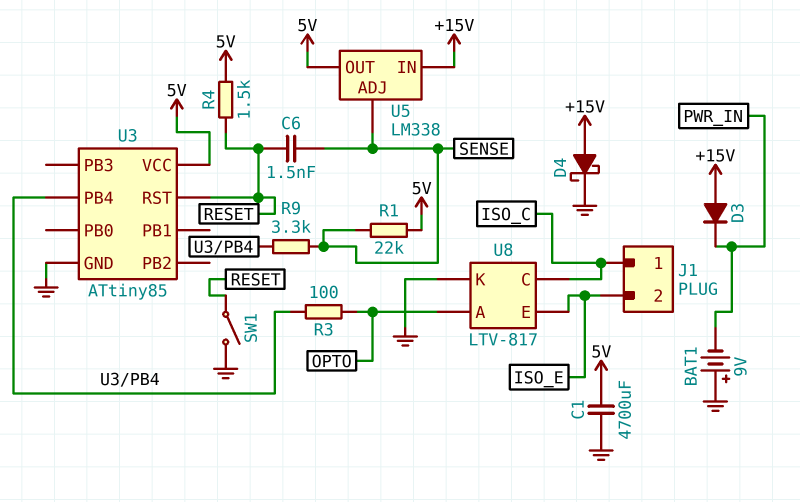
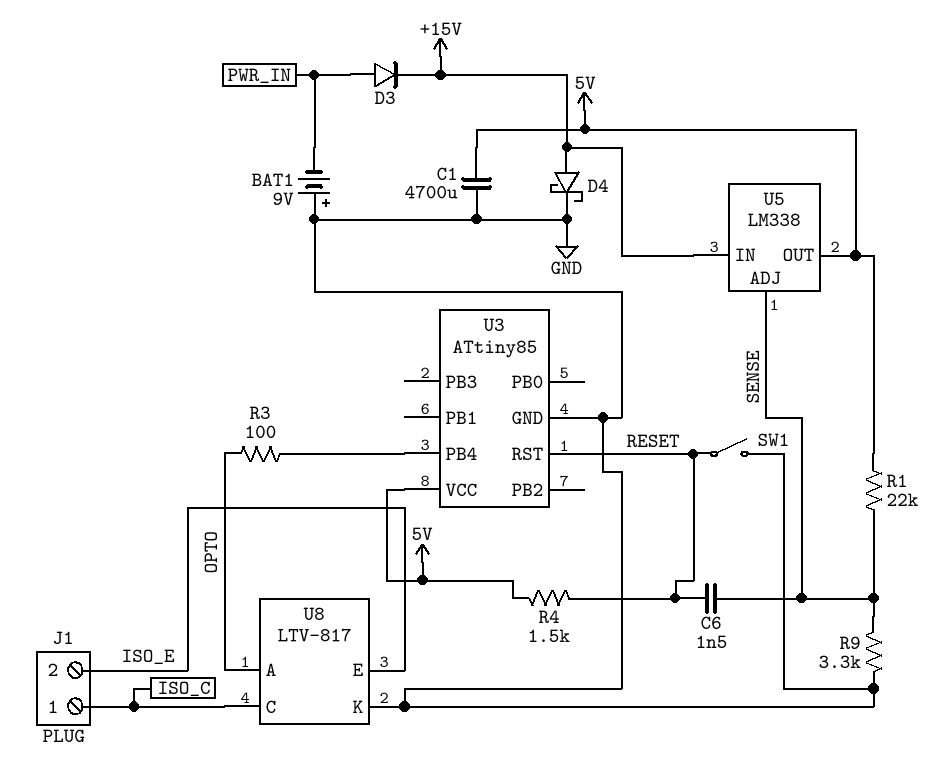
D3: diode (A +15V, K PWR_IN) -> diode (A PWR_IN, K +15V)
R9: 3.3k (SENSE, U3/PB4) -> 3.3k (GND, SENSE)

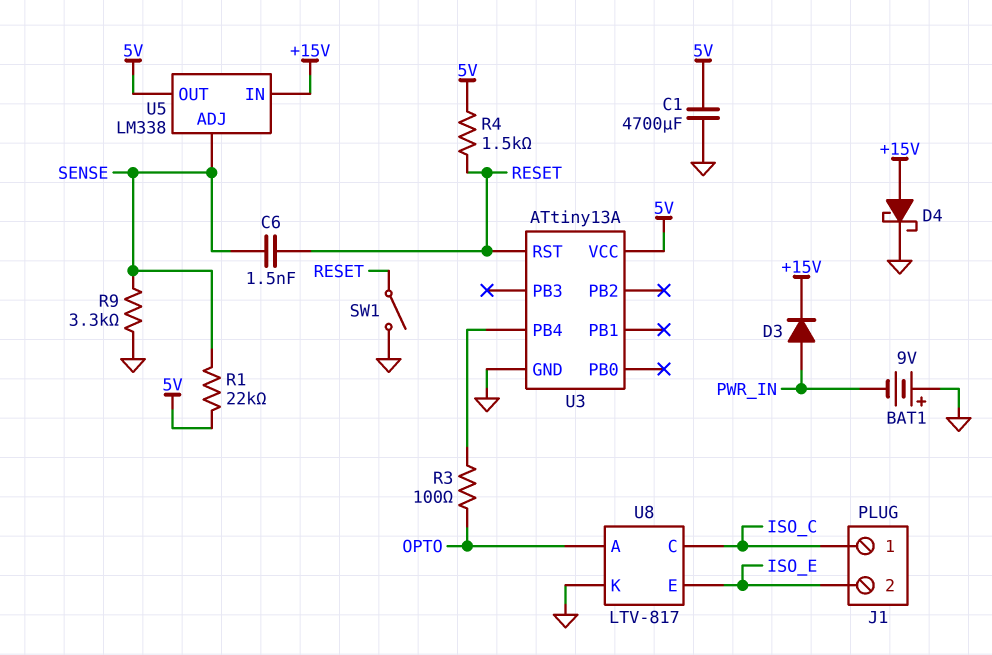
U3: ATtiny85 -> ATtiny13A

